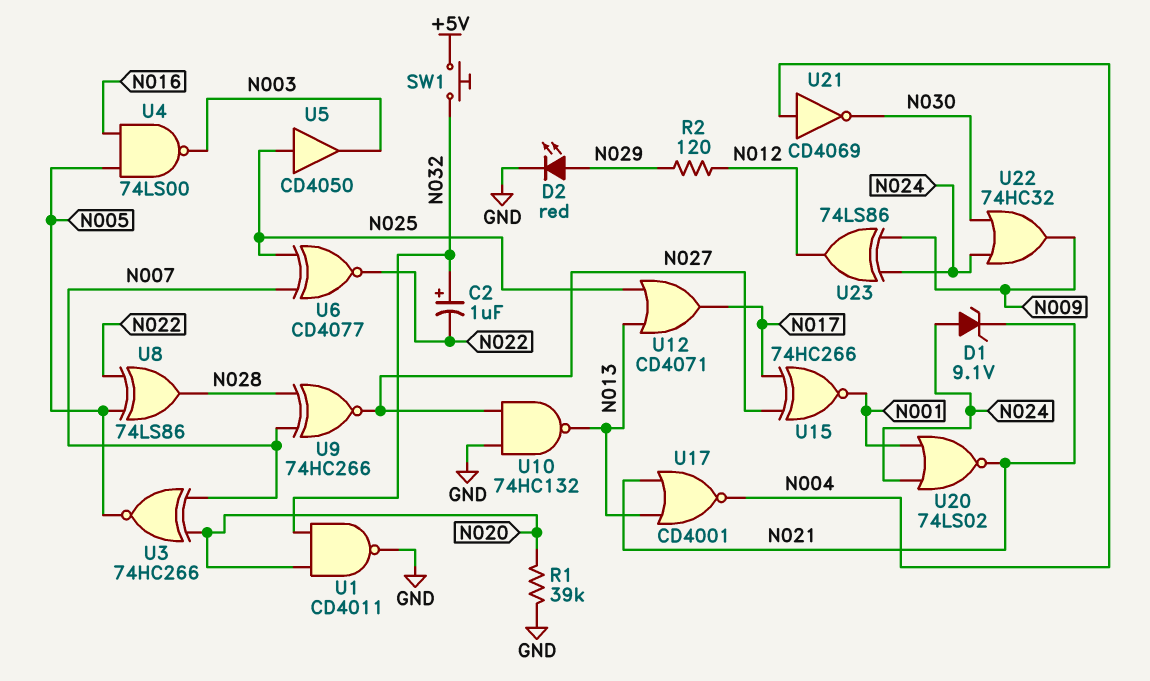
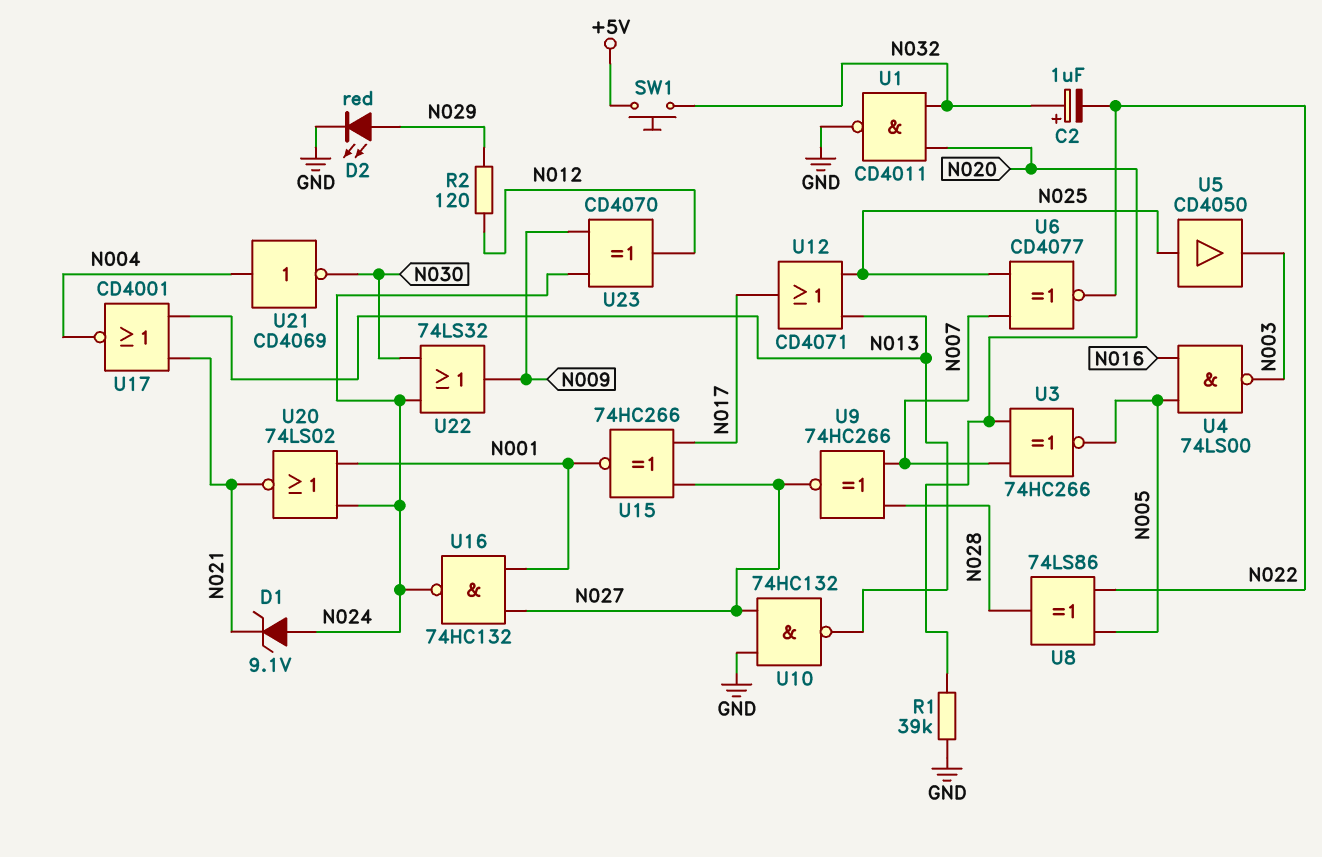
U16: none -> NAND 74HC132 (in N001, in N027, out N024)
U22: OR 74HC32 (in N024, in N030, out N009) -> OR 74LS32 (in N024, in N030, out N009)
U23: XOR 74LS86 (in N009, in N024, out N012) -> XOR CD4070 (in N009, in N024, out N012)

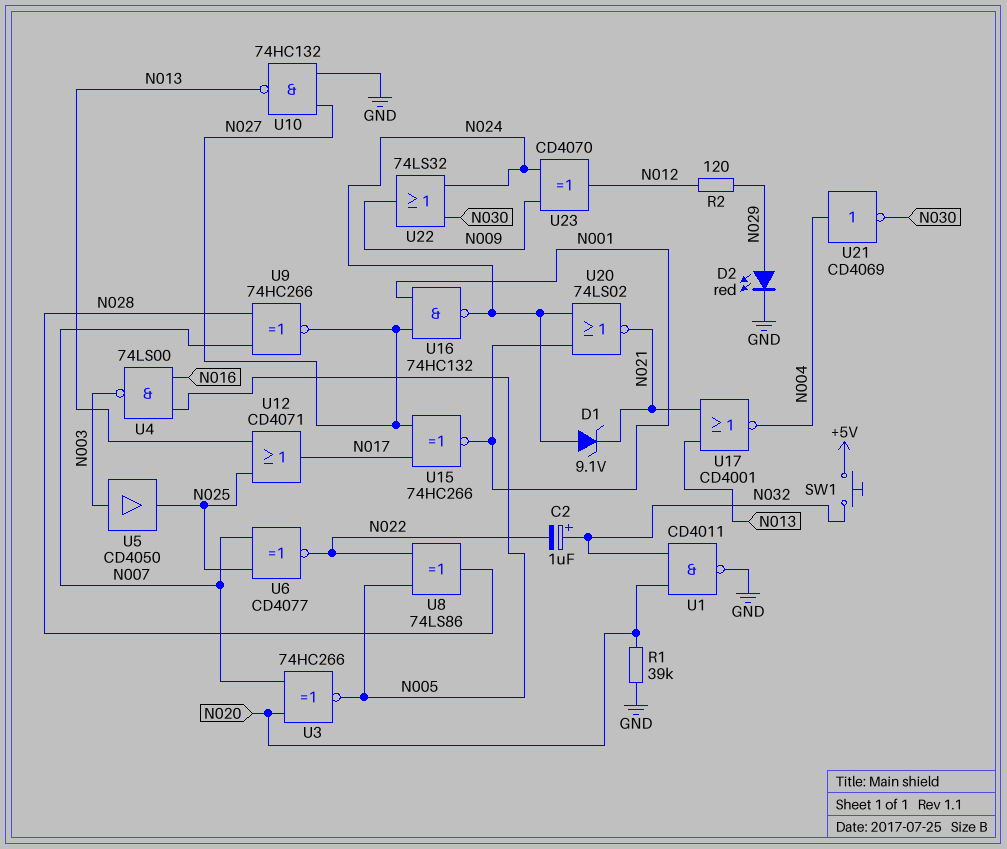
U5: buffer CD4050 (in N025, out N003) -> buffer CD4050 (in N003, out N025)

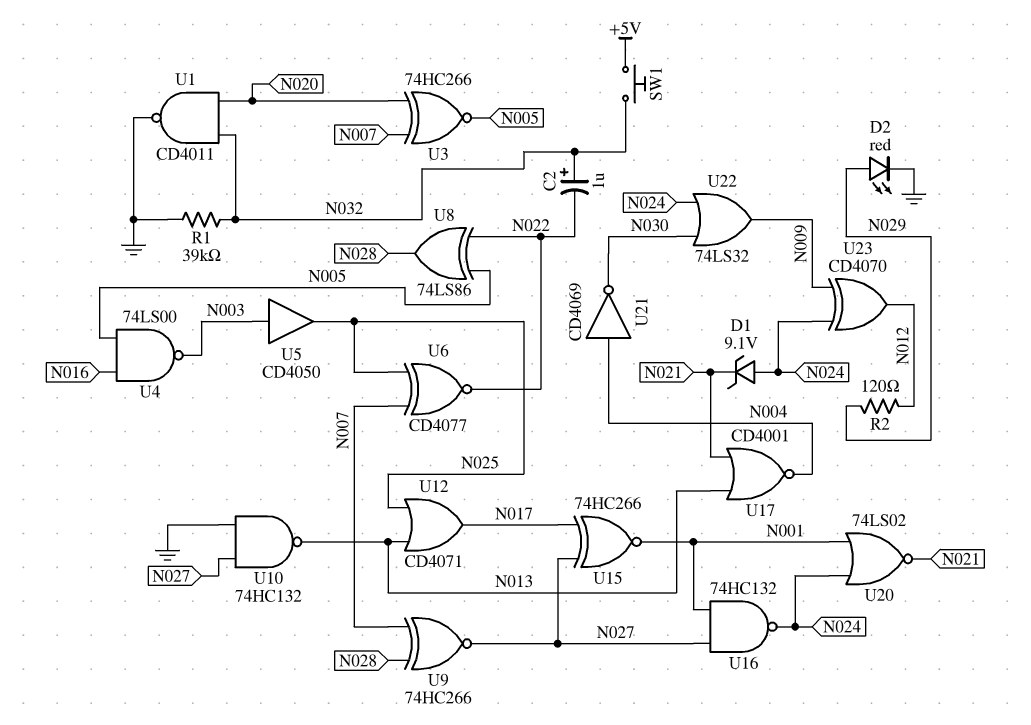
R1: 39k (GND, N020) -> 39k (GND, N032)

